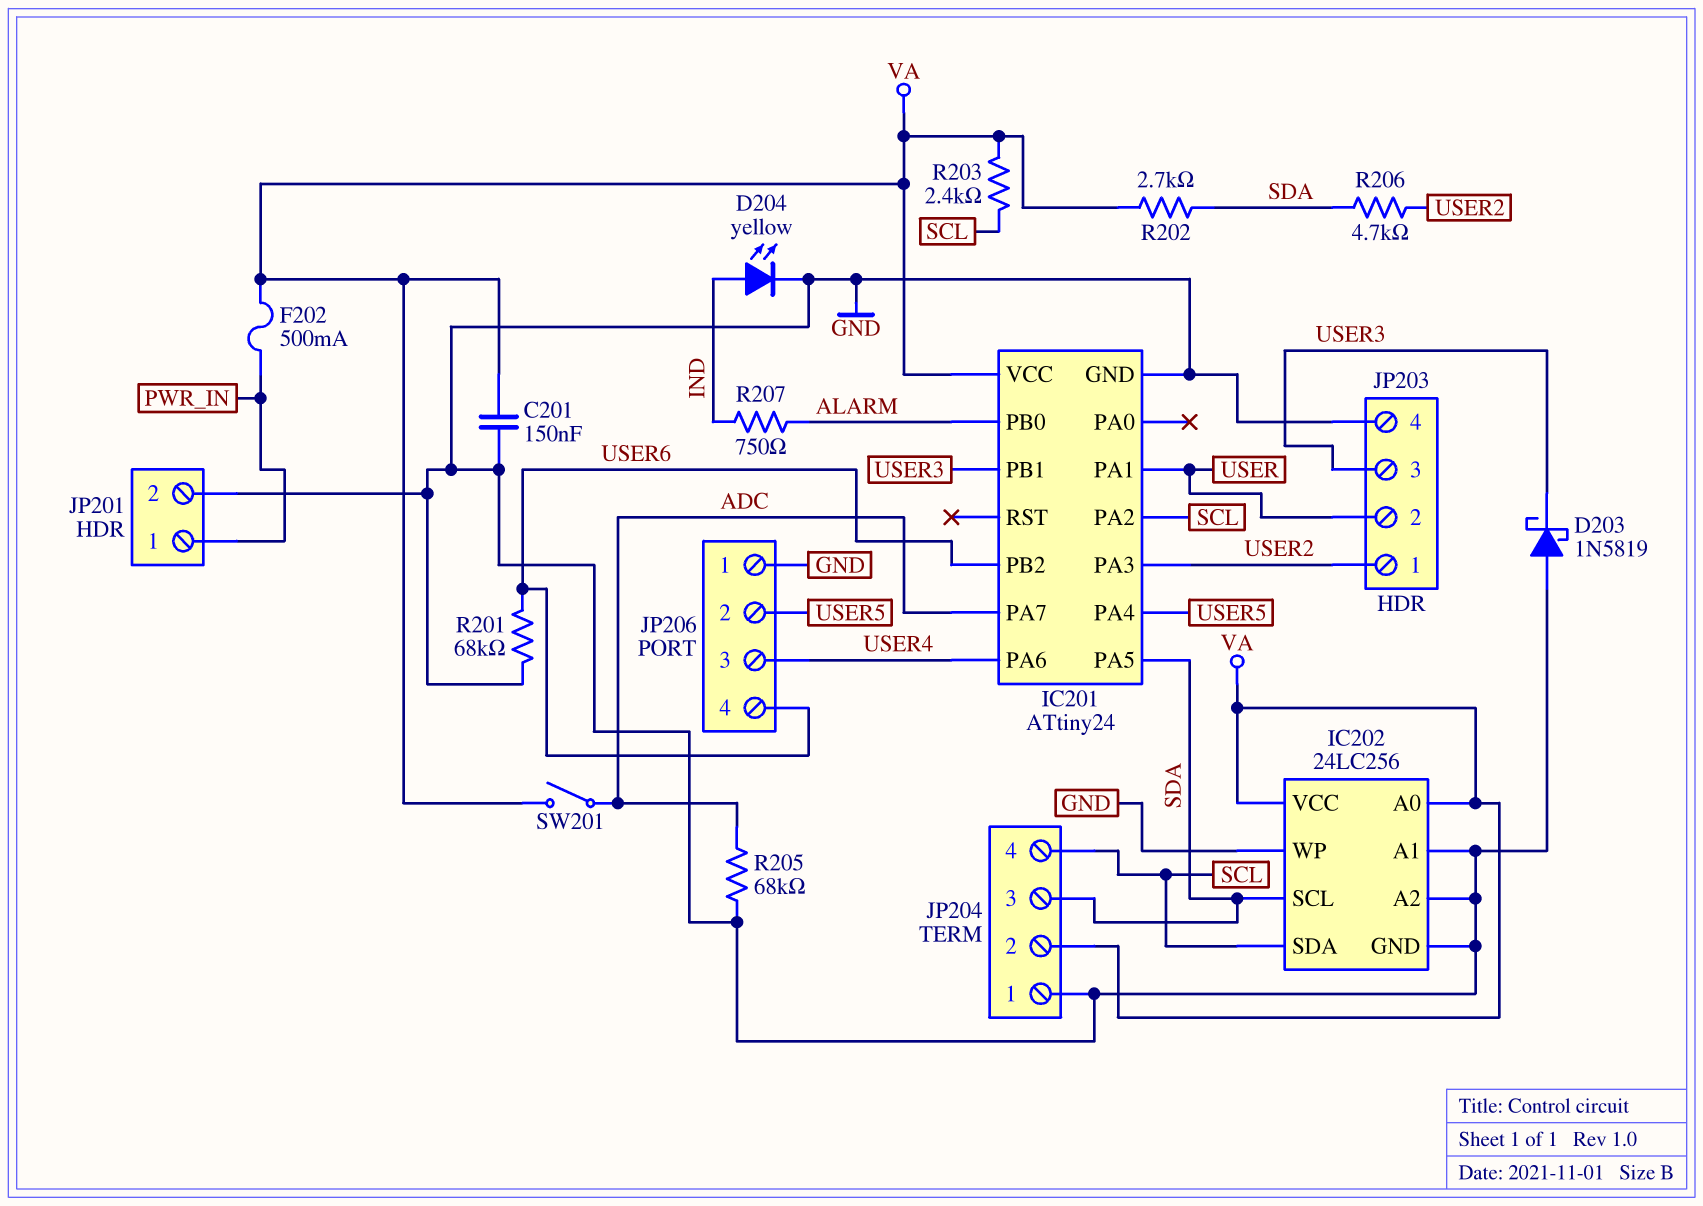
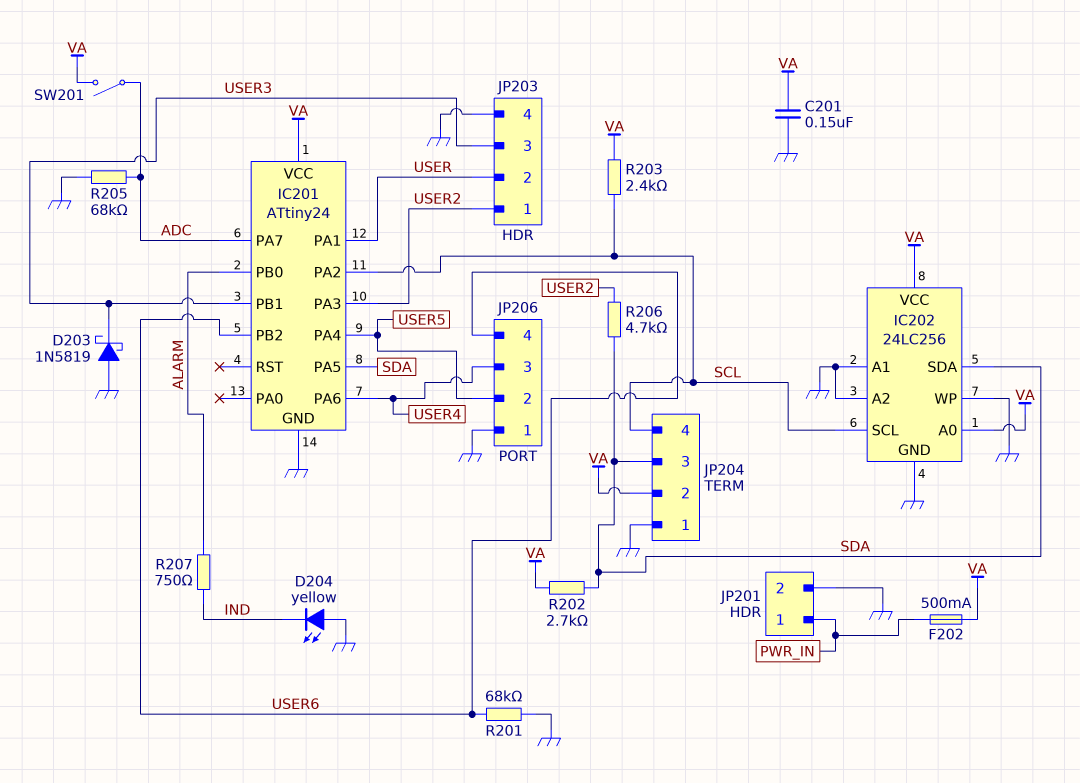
D204: LED yellow (A IND, K GND) -> LED yellow (A GND, K IND)
IC202 pin SCL: SDA -> SCL
IC202 pin SDA: SCL -> SDA

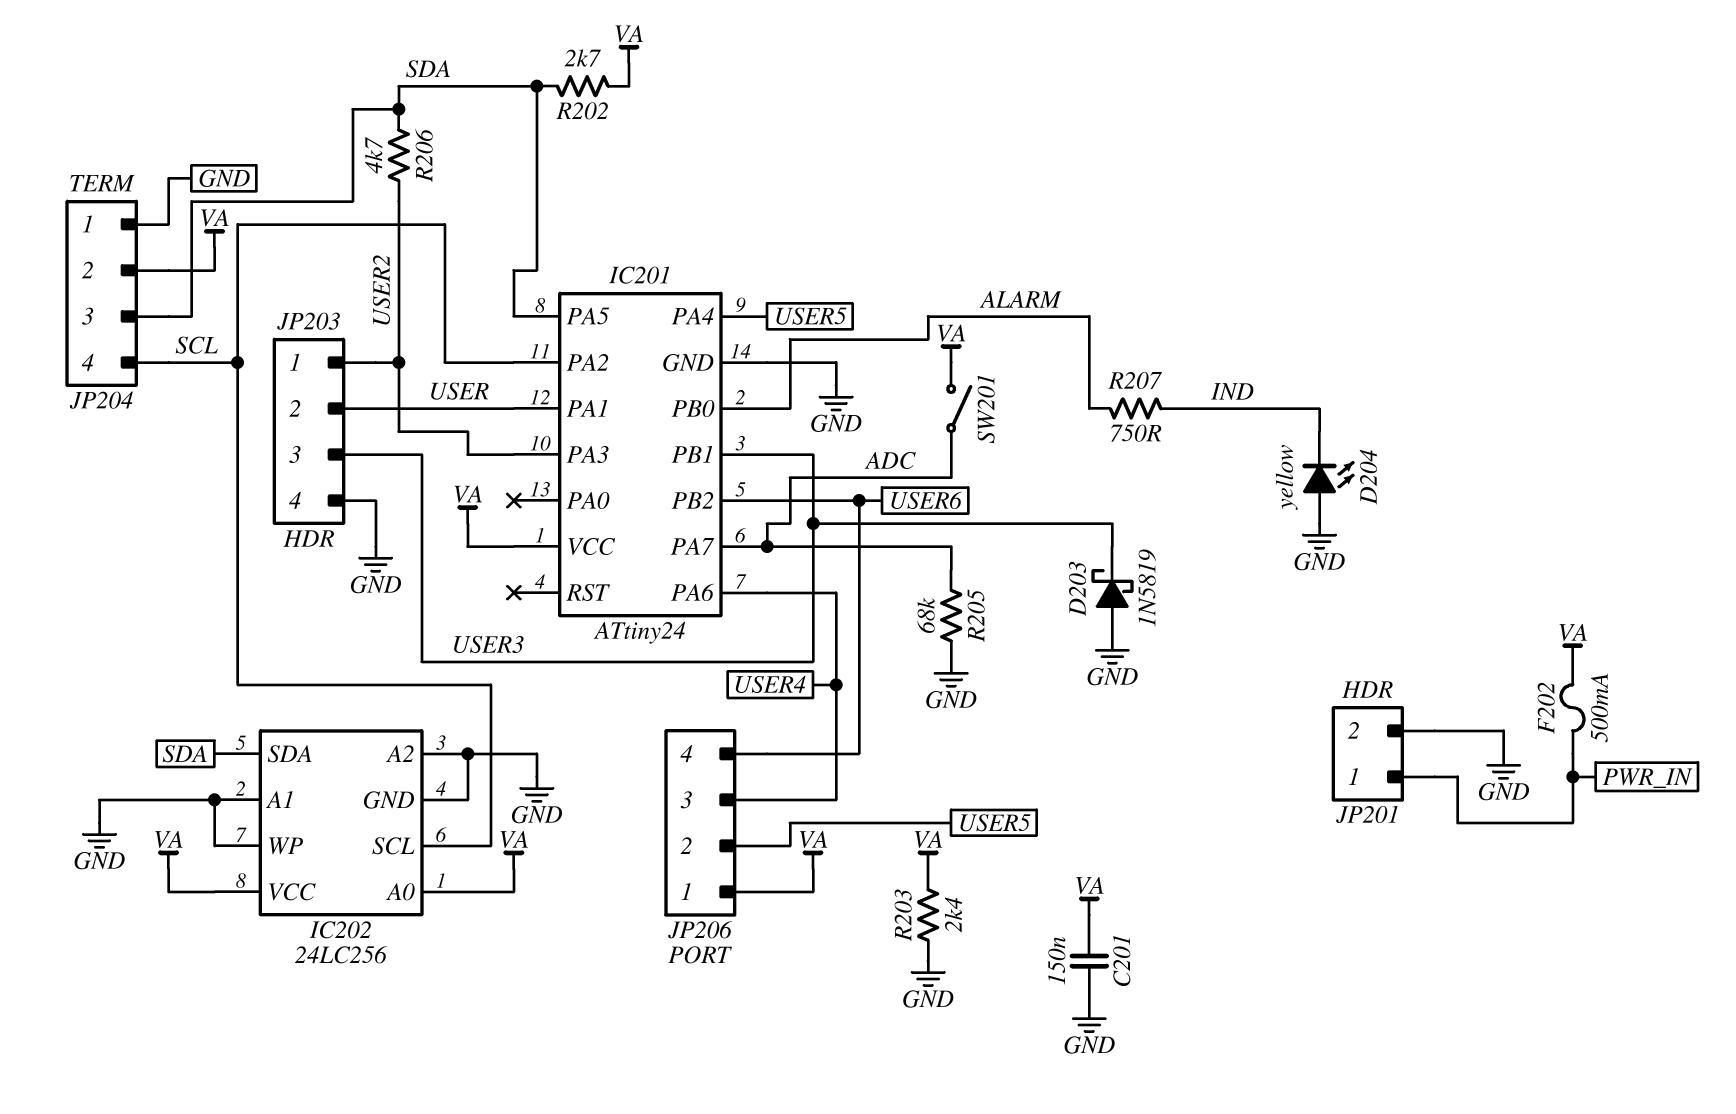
JP206 pin 1: GND -> VA
R201: 68k (GND, USER6) -> none
R203: 2.4k (SCL, VA) -> 2.4k (GND, VA)

